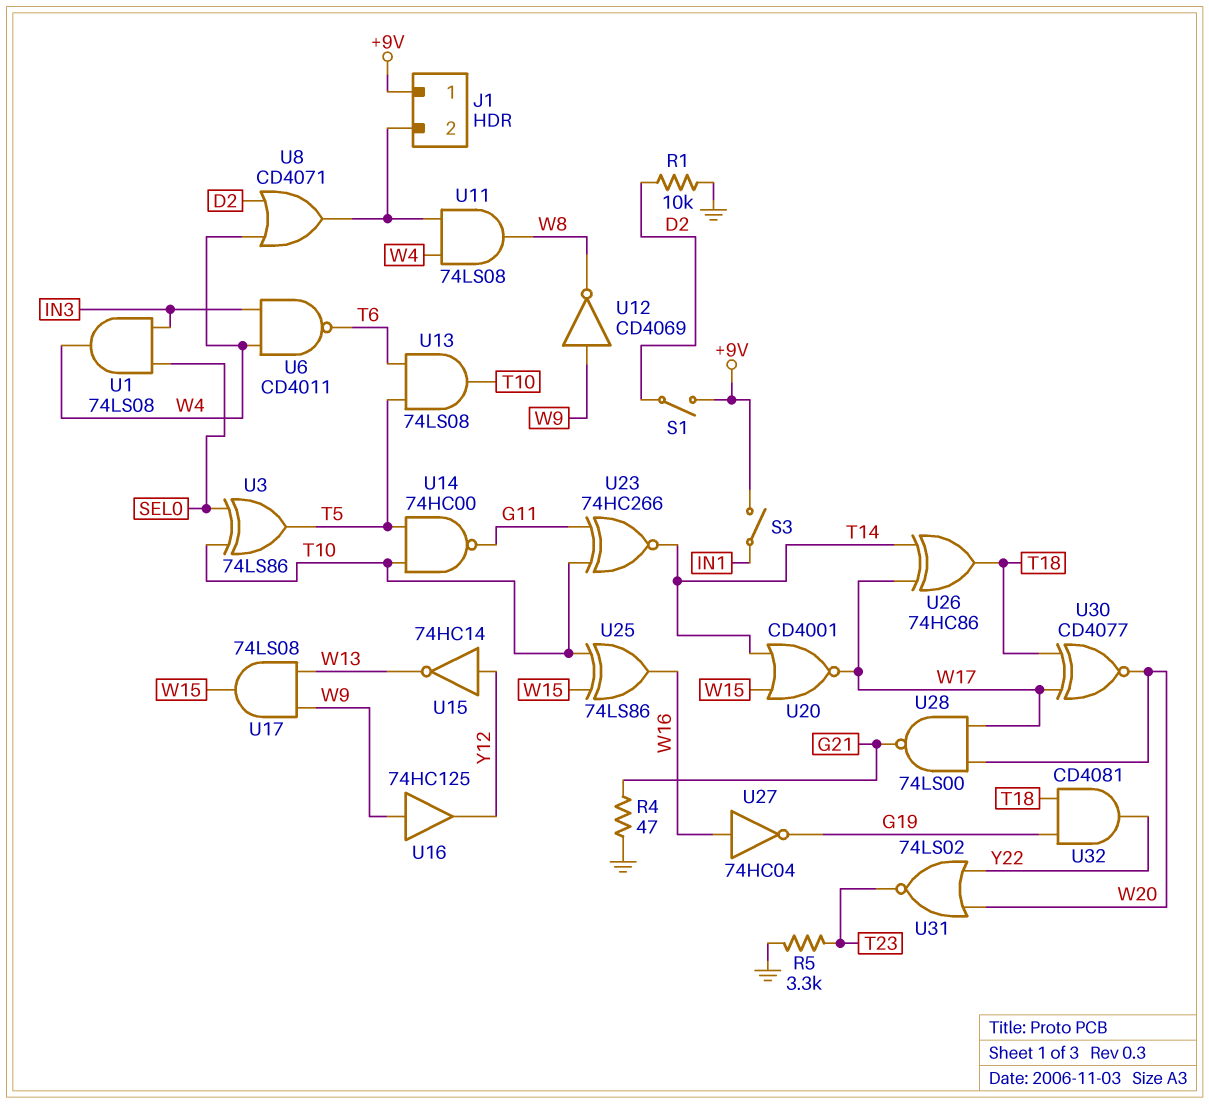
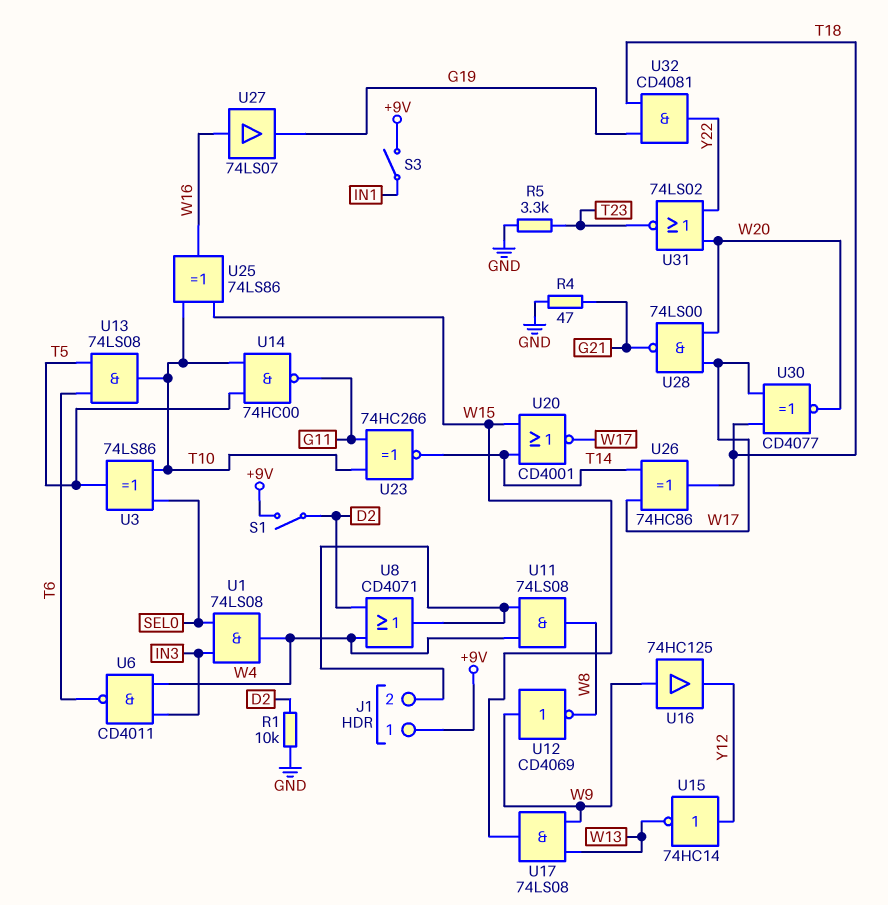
U27: NOT 74HC04 (in W16, out G19) -> buffer 74LS07 (in W16, out G19)

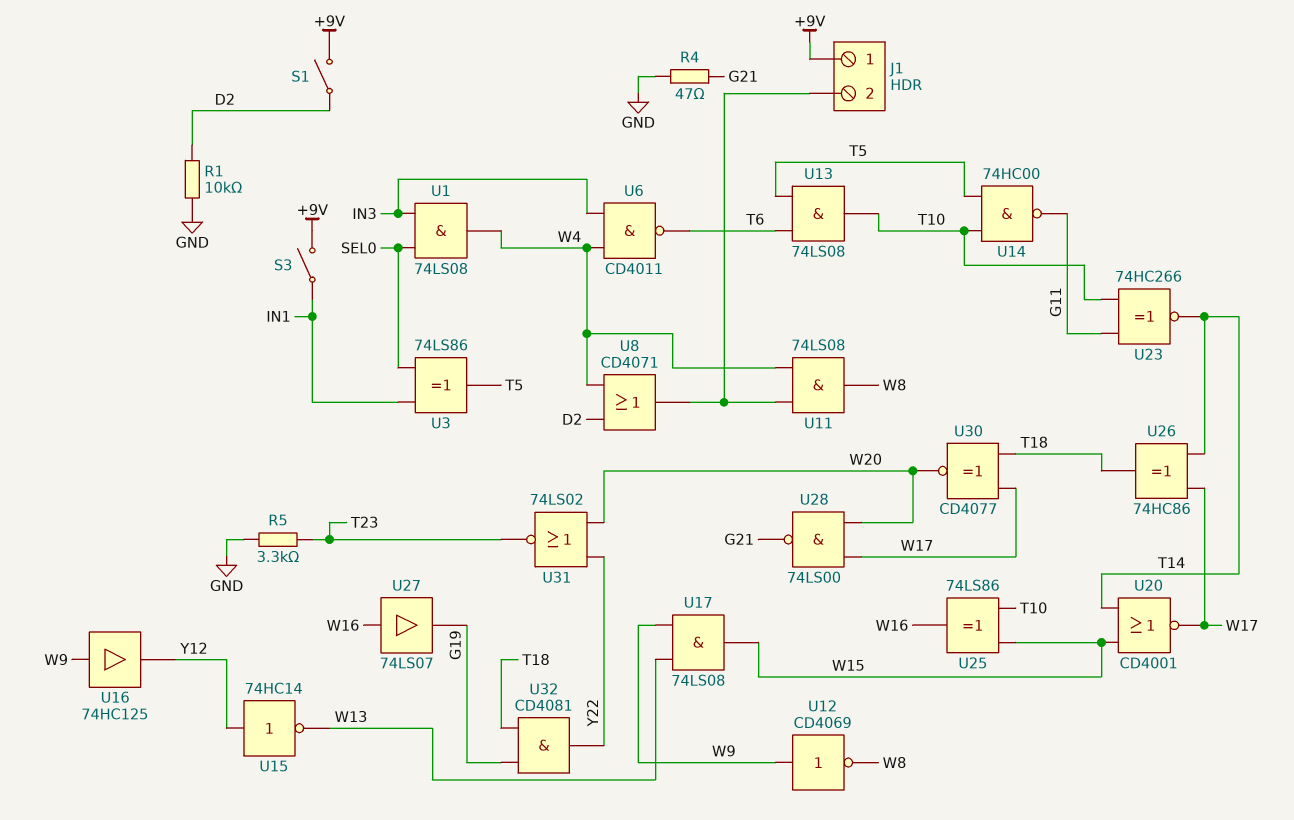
U3: XOR 74LS86 (in SEL0, in T10, out T5) -> XOR 74LS86 (in IN1, in SEL0, out T5)

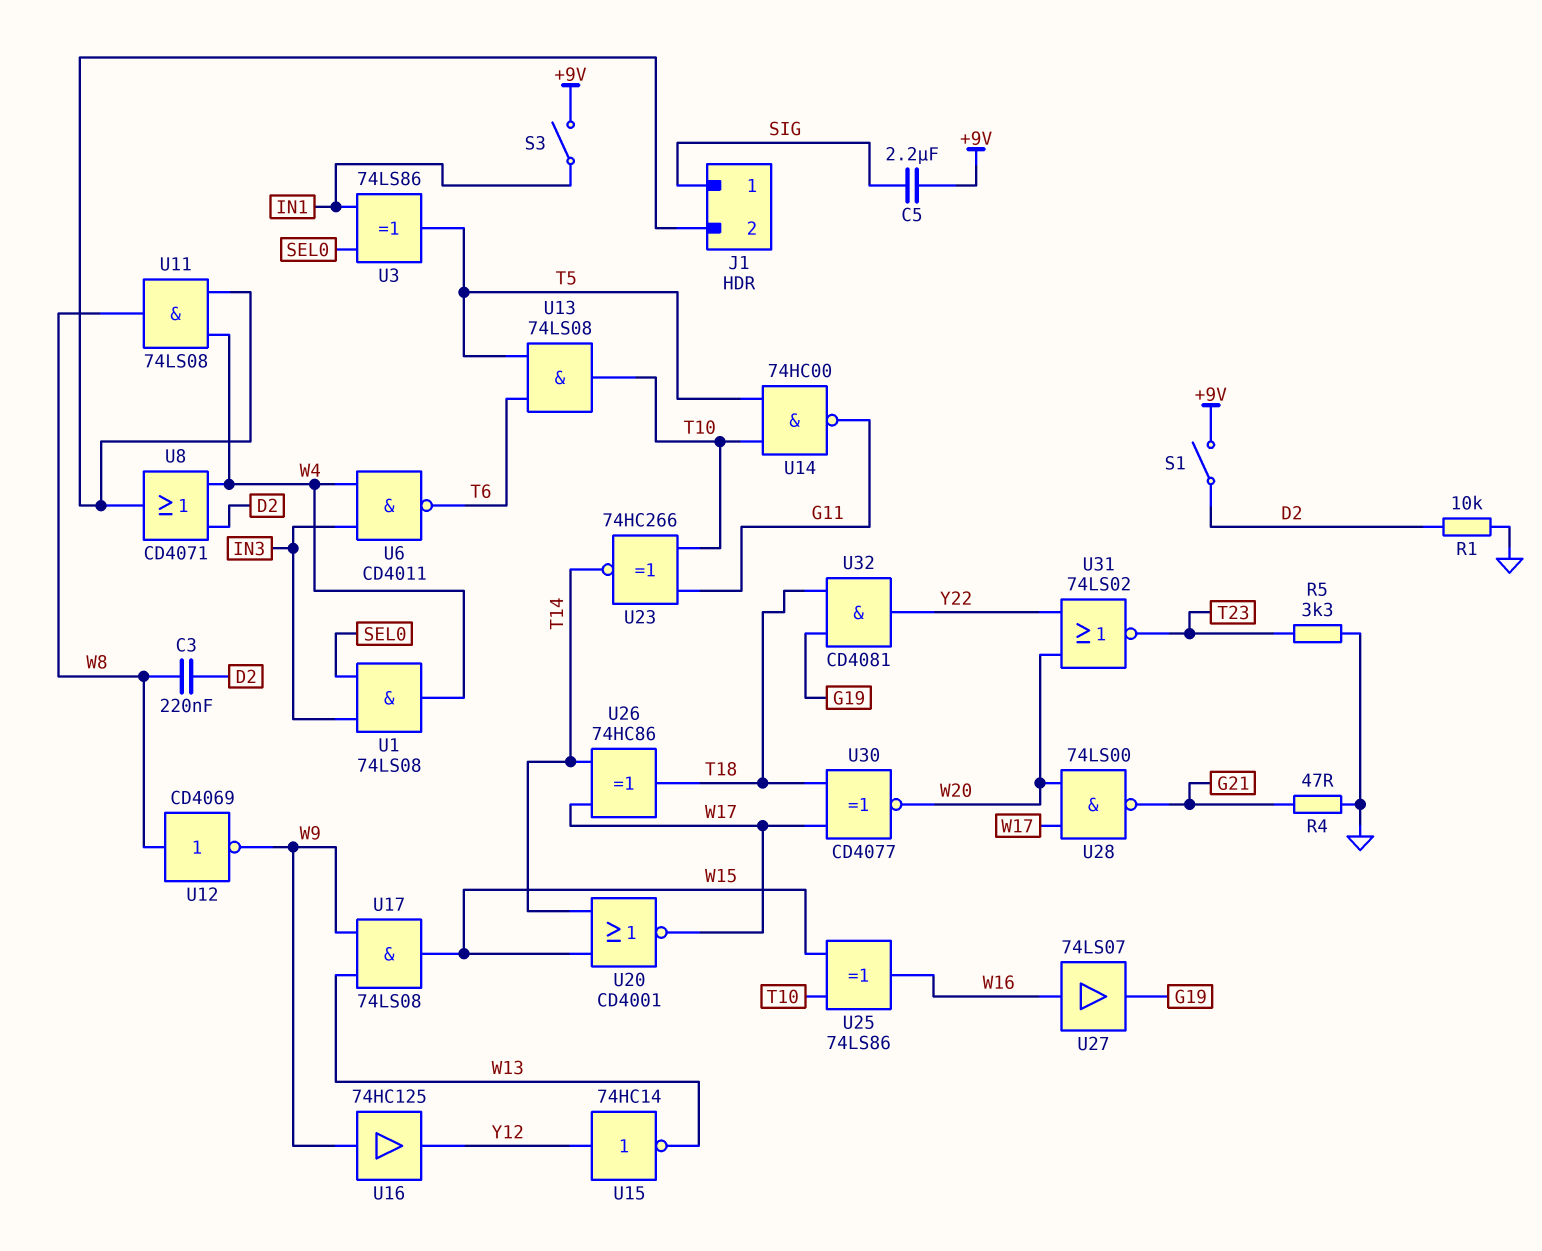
C3: none -> 220nF (D2, W8)
C5: none -> 2.2uF (+9V, SIG)
J1 pin 1: +9V -> SIG
U12: NOT CD4069 (in W9, out W8) -> NOT CD4069 (in W8, out W9)

